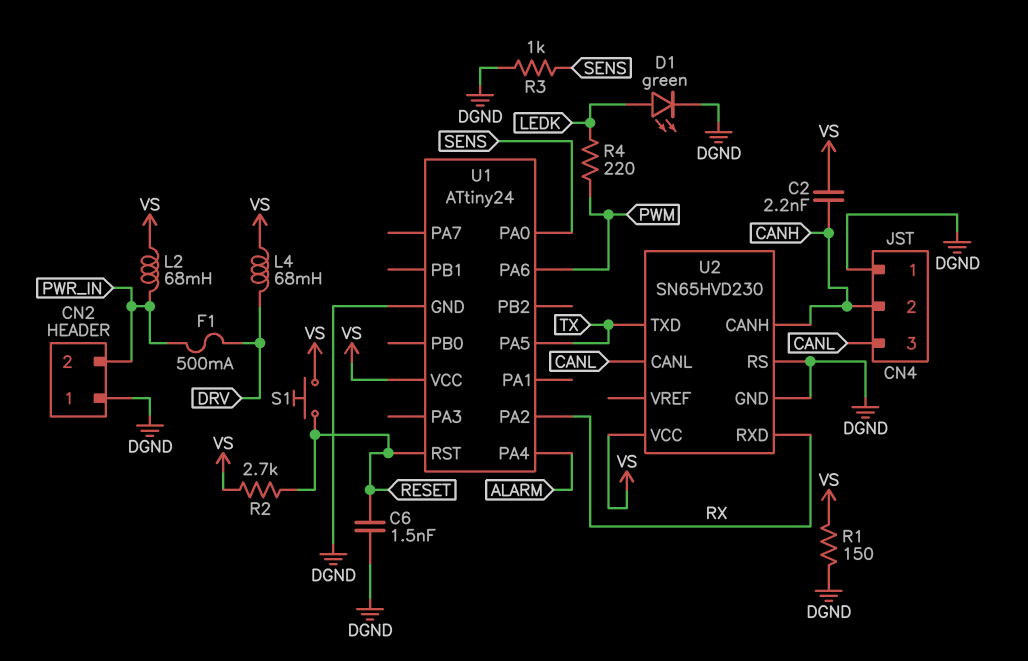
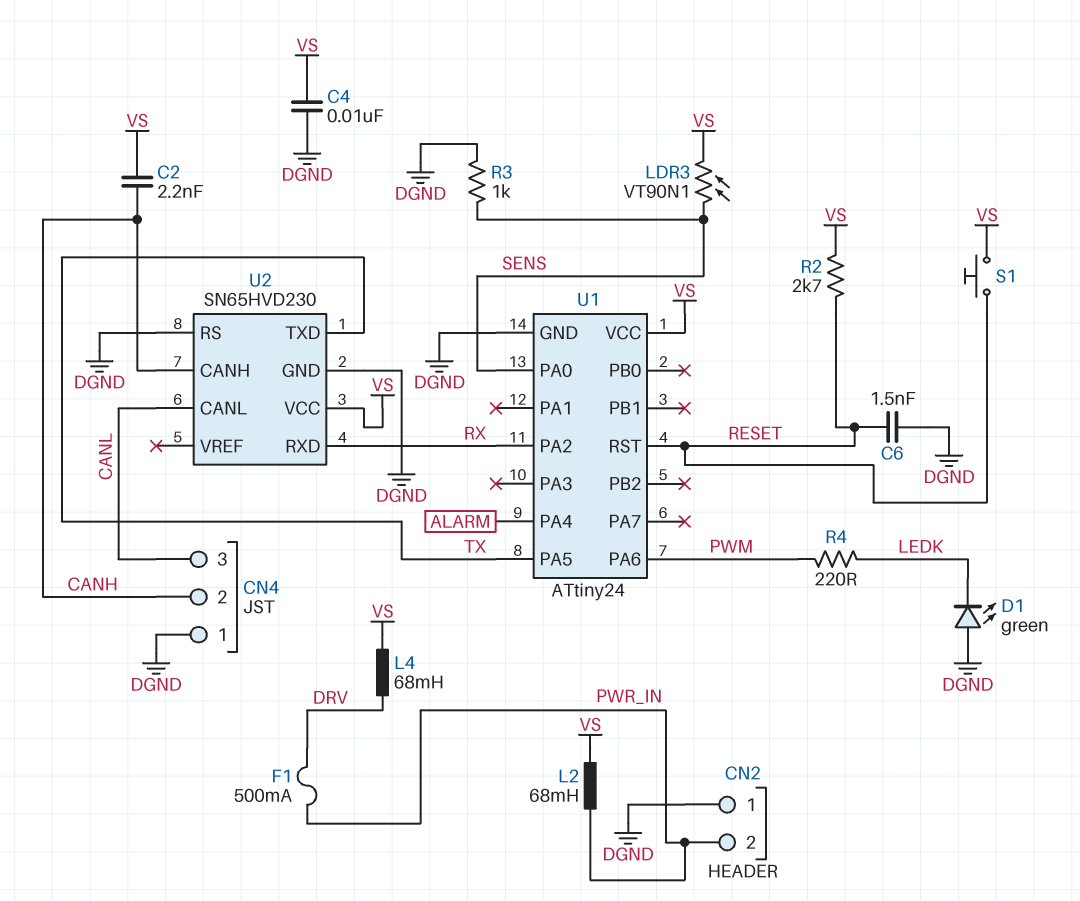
C4: none -> 10nF (DGND, VS)
D1: LED green (A LEDK, K DGND) -> LED green (A DGND, K LEDK)
LDR3: none -> VT90N1 (SENS, VS)
R1: 150 (DGND, VS) -> none

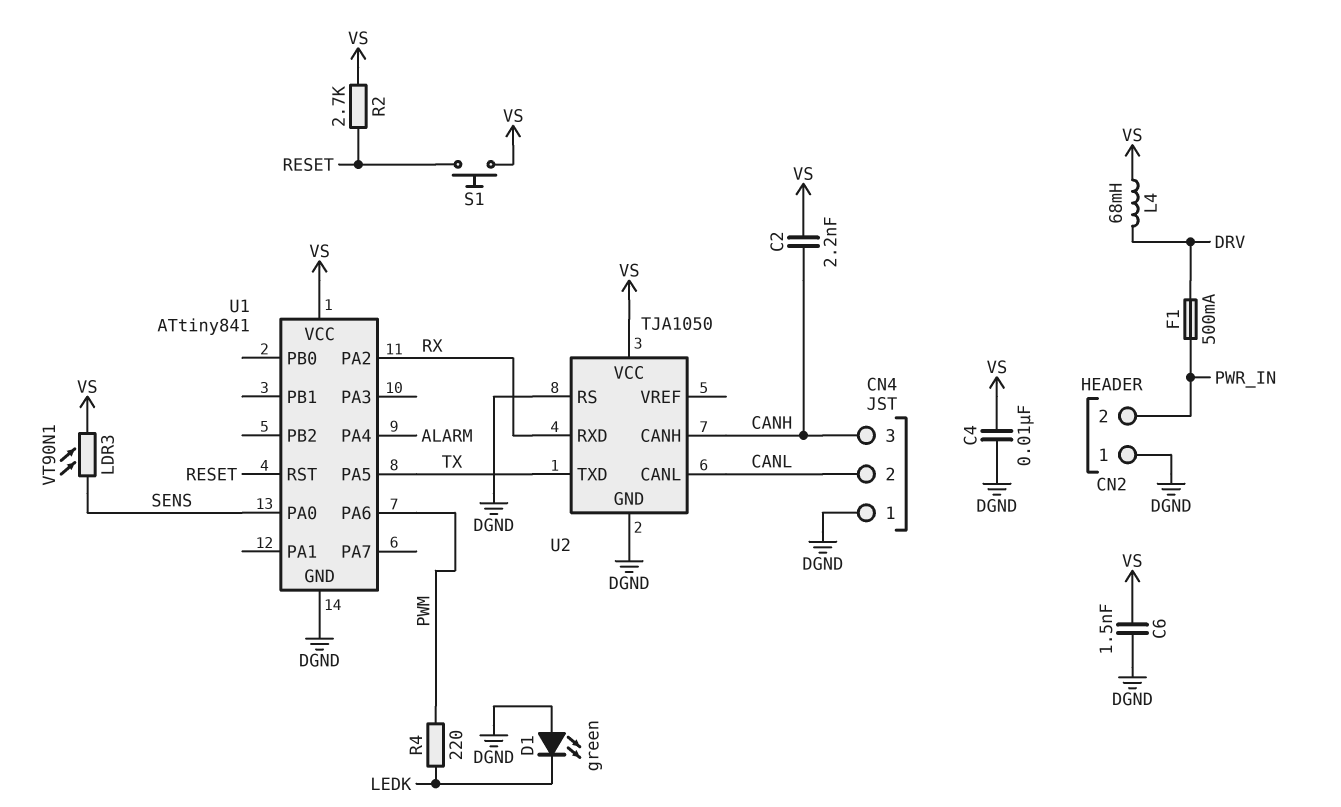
C6: 1.5nF (DGND, RESET) -> 1.5nF (DGND, VS)
CN4 pin 2: CANH -> CANL
CN4 pin 3: CANL -> CANH
L2: 68mH (PWR_IN, VS) -> none
R3: 1k (DGND, SENS) -> none
U1: ATtiny24 -> ATtiny841
U2: SN65HVD230 -> TJA1050

